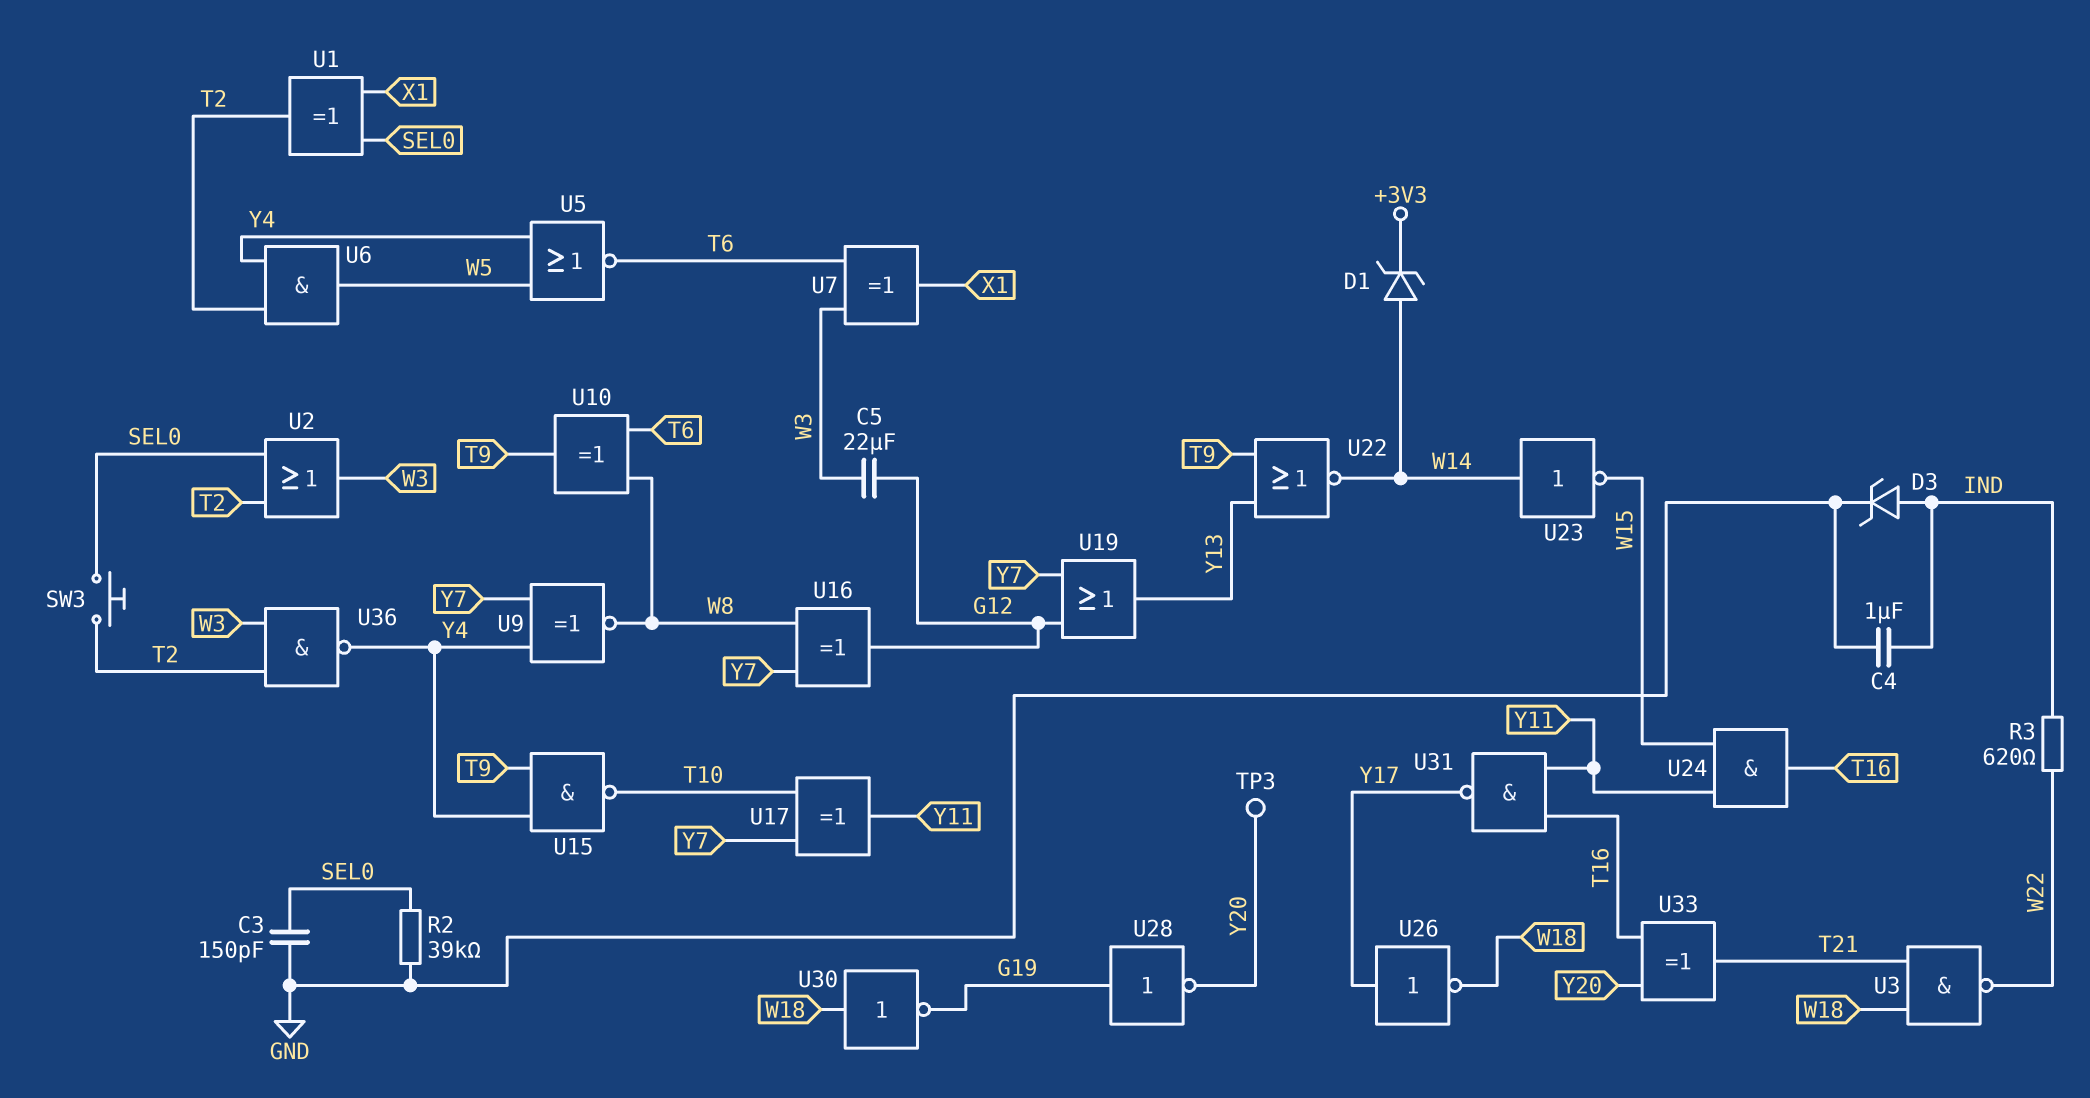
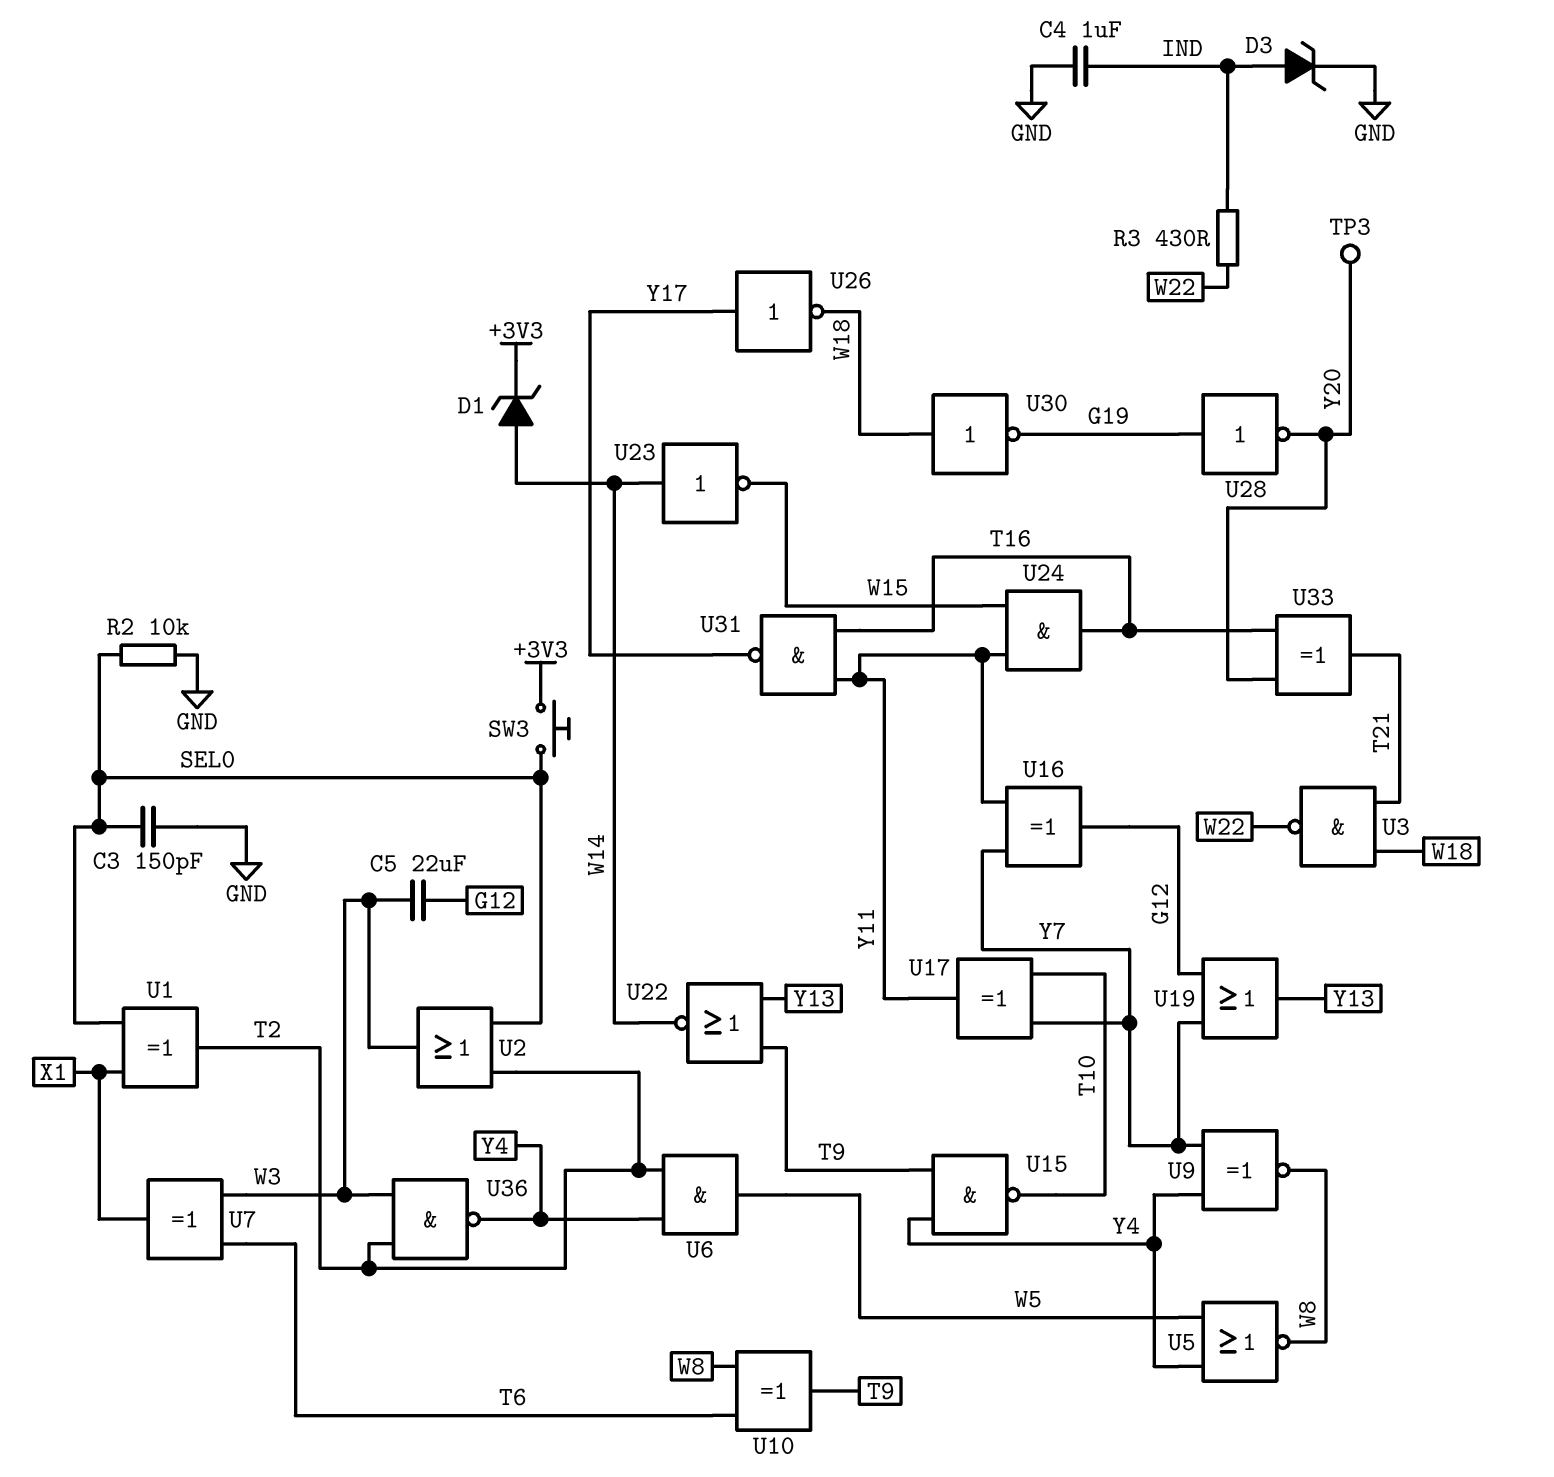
R2: 39k (GND, SEL0) -> 10k (GND, SEL0)
R3: 620 (IND, W22) -> 430 (IND, W22)
SW3: button (SEL0, T2) -> button (+3V3, SEL0)
U5: NOR (in W5, in Y4, out T6) -> NOR (in W5, in Y4, out W8)
U16: XOR (in W8, in Y7, out G12) -> XOR (in Y7, in Y11, out G12)

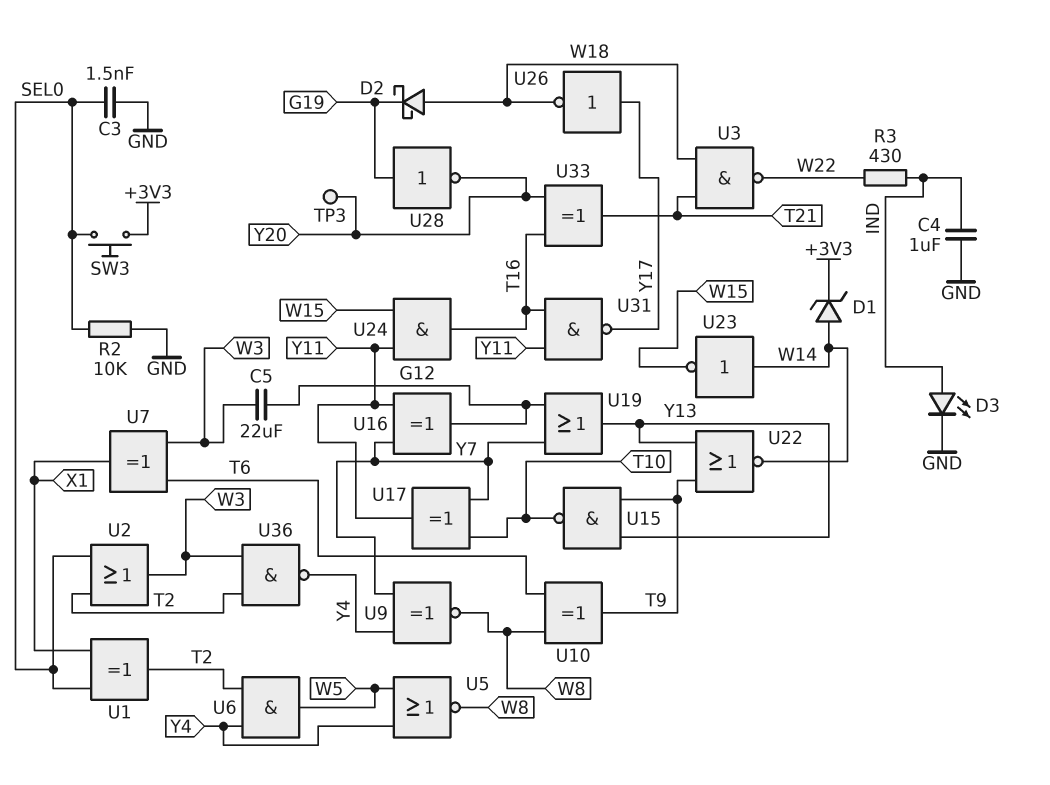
C3: 150pF (GND, SEL0) -> 1.5nF (GND, SEL0)
D2: none -> schottky (A W18, K G19)
D3: zener (A IND, K GND) -> LED (A IND, K GND)
U15: NAND (in T9, in Y4, out T10) -> NAND (in T9, in Y13, out T10)
U30: NOT (in W18, out G19) -> none

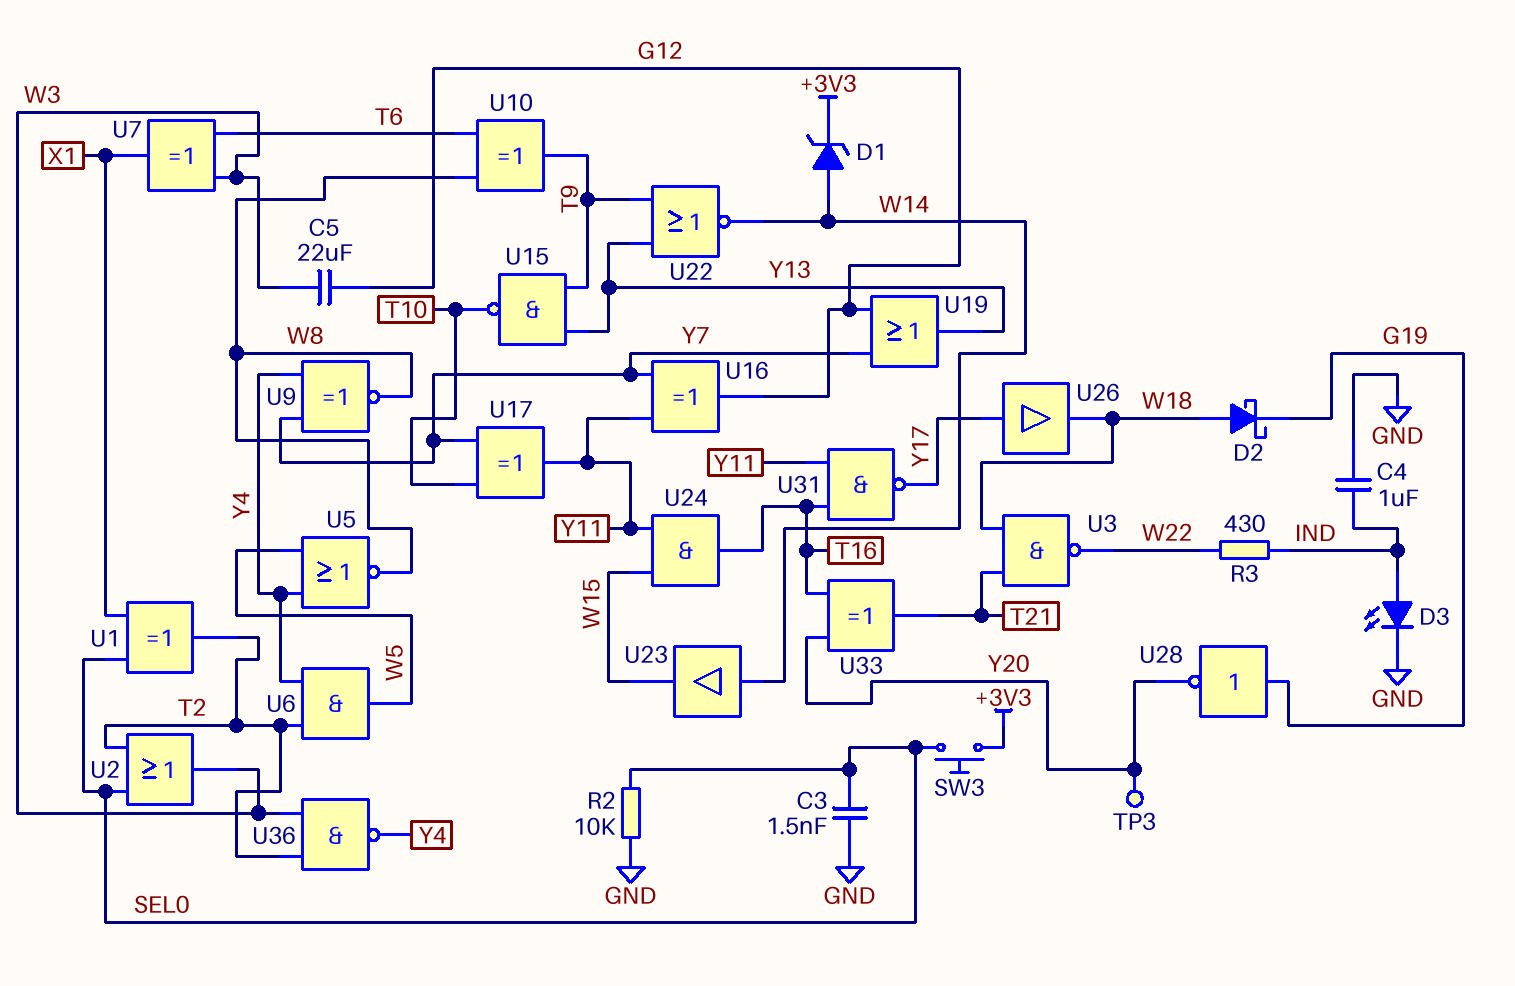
U23: NOT (in W14, out W15) -> buffer (in W14, out W15)
U26: NOT (in Y17, out W18) -> buffer (in Y17, out W18)

